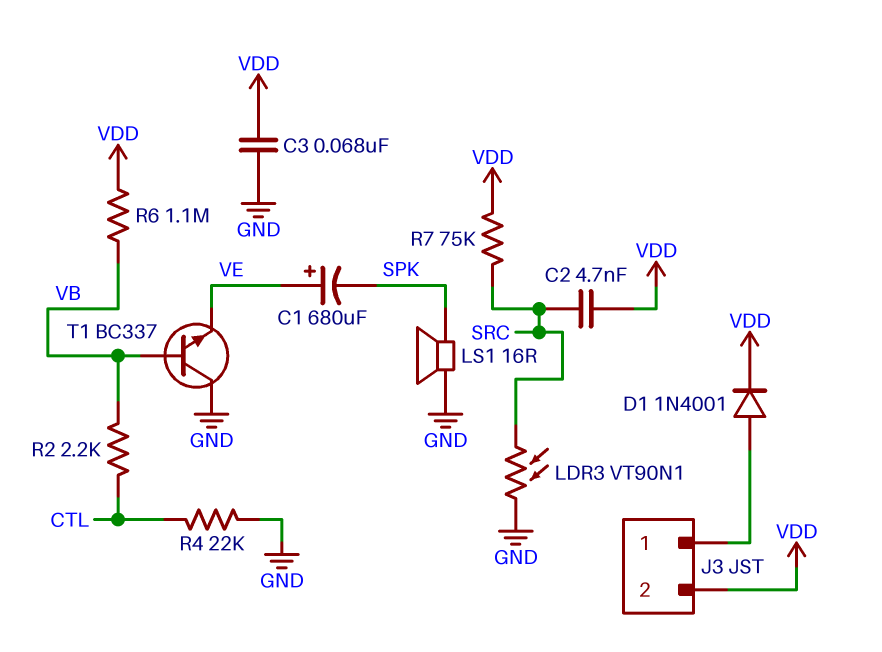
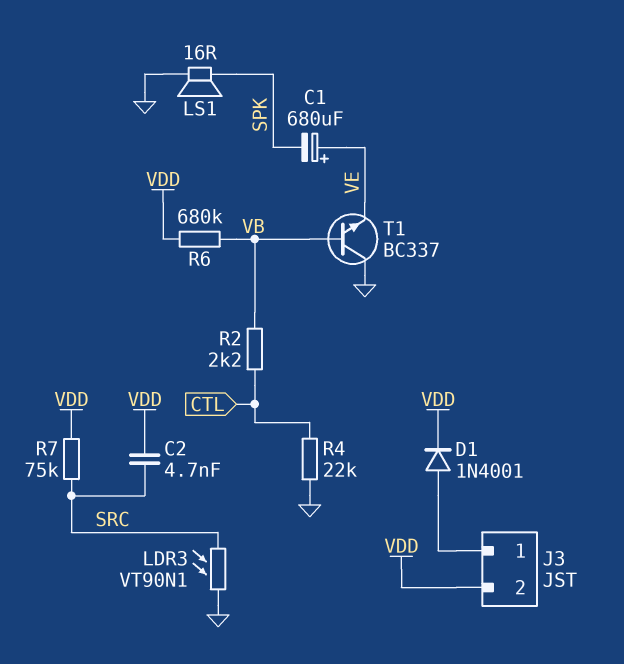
C3: 68nF (GND, VDD) -> none
R6: 1.1M (VB, VDD) -> 680k (VB, VDD)

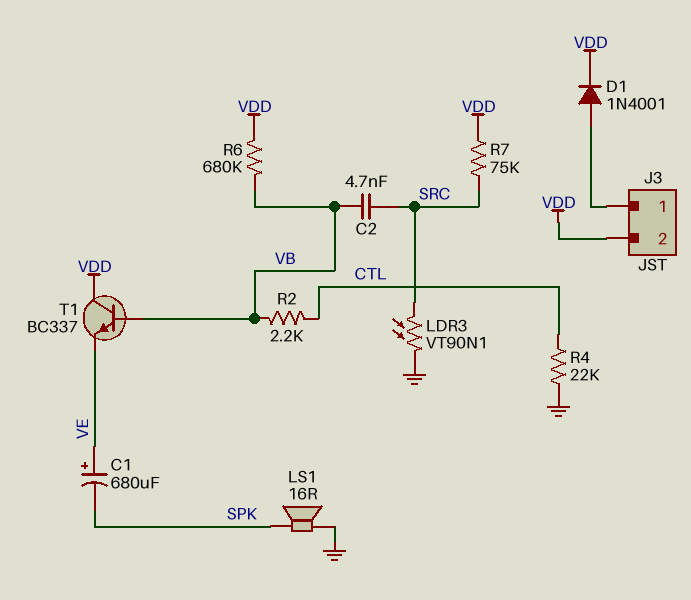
C2: 4.7nF (SRC, VDD) -> 4.7nF (SRC, VB)
T1: NPN BC337 (B VB, C GND, E VE) -> NPN BC337 (B VB, C VDD, E VE)

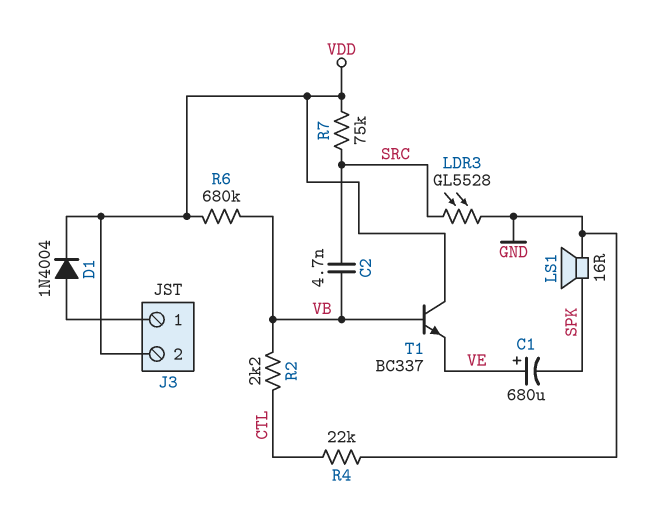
D1: diode 1N4001 (A J3/1, K VDD) -> diode 1N4004 (A J3/1, K VDD)
LDR3: VT90N1 (GND, SRC) -> GL5528 (GND, SRC)

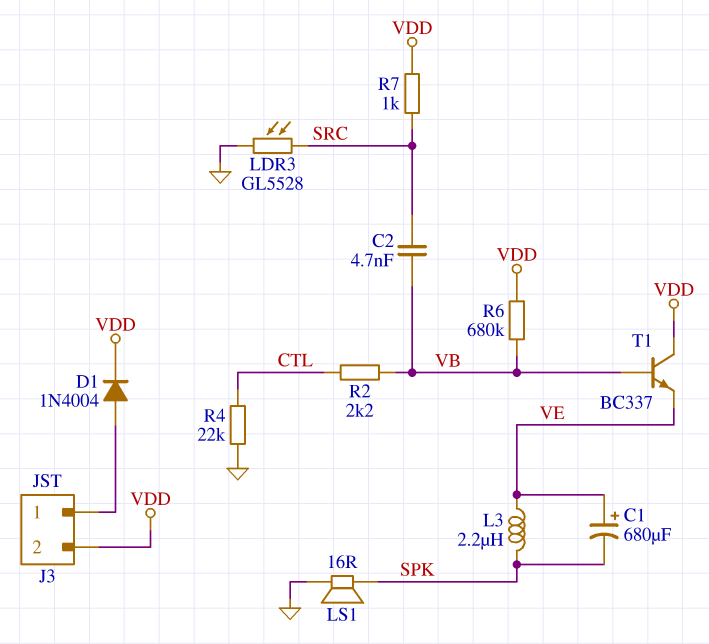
L3: none -> 2.2uH (SPK, VE)
R7: 75k (SRC, VDD) -> 1k (SRC, VDD)

